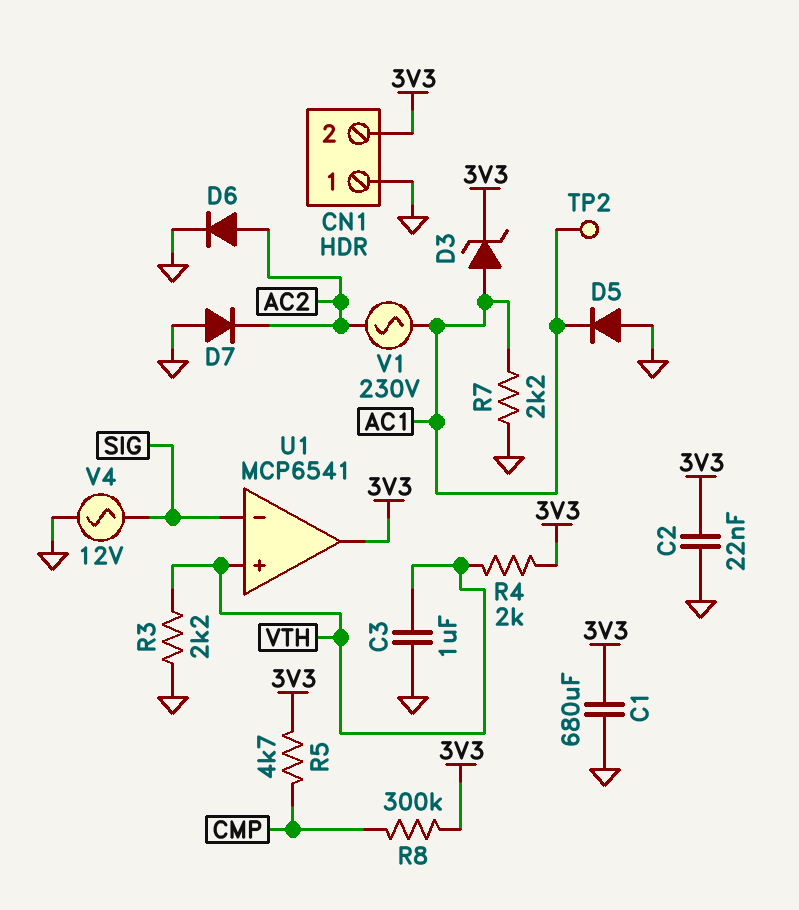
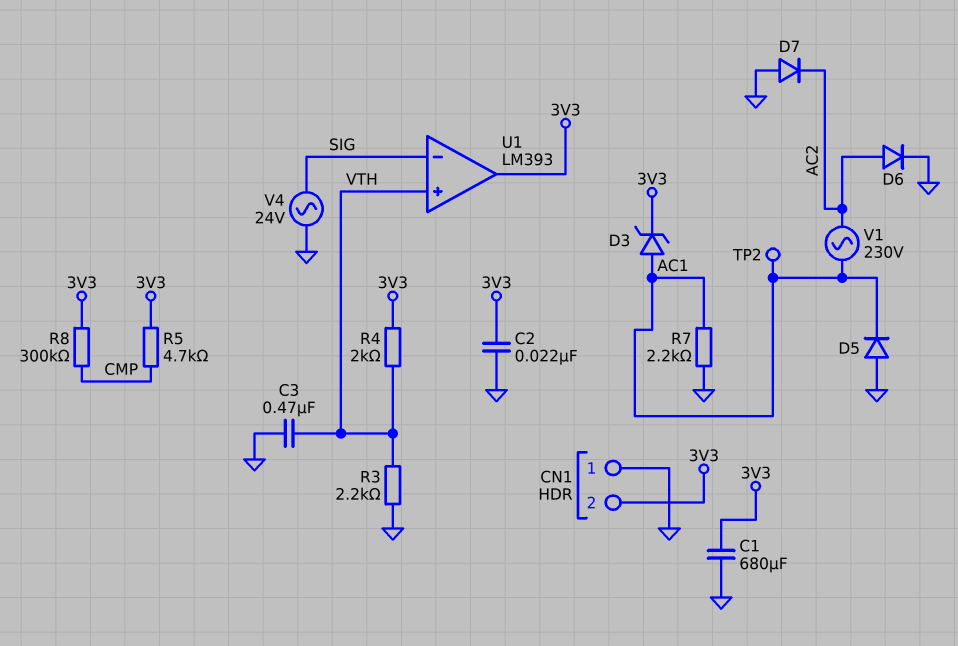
C3: 1uF (GND, VTH) -> 470nF (GND, VTH)
U1: MCP6541 -> LM393
V4: AC 12V (GND, SIG) -> AC 24V (GND, SIG)

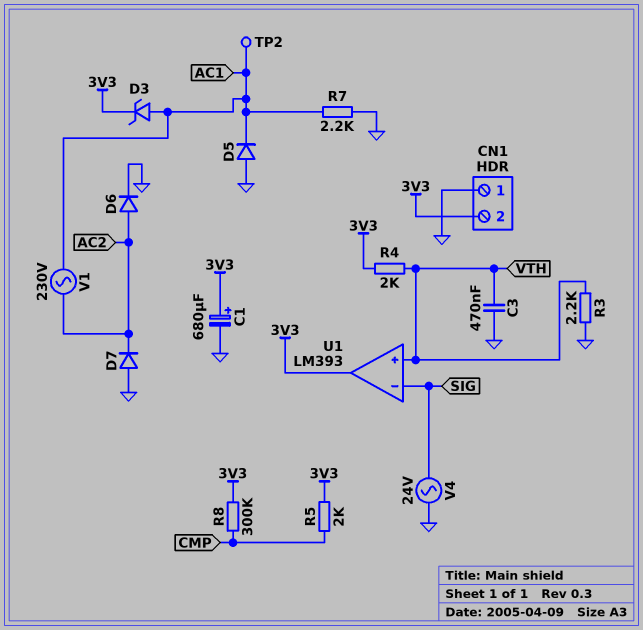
C1: 680uF (3V3, GND) -> 680uF (plus 3V3, minus GND)
C2: 22nF (3V3, GND) -> none
R5: 4.7k (3V3, CMP) -> 2k (3V3, CMP)

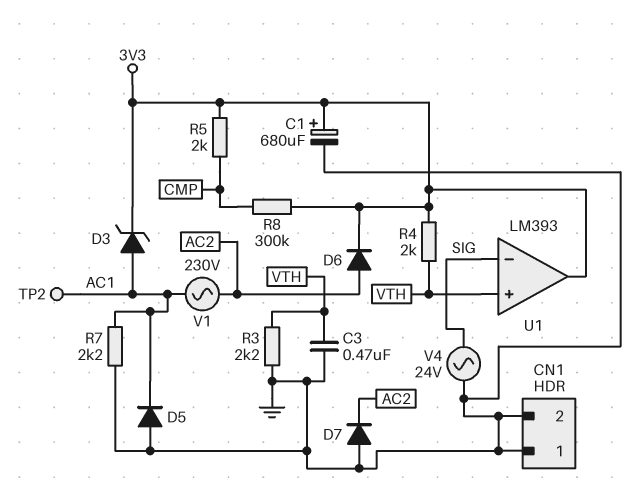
CN1 pin 2: 3V3 -> GND
D6: diode (A AC2, K GND) -> diode (A AC2, K 3V3)

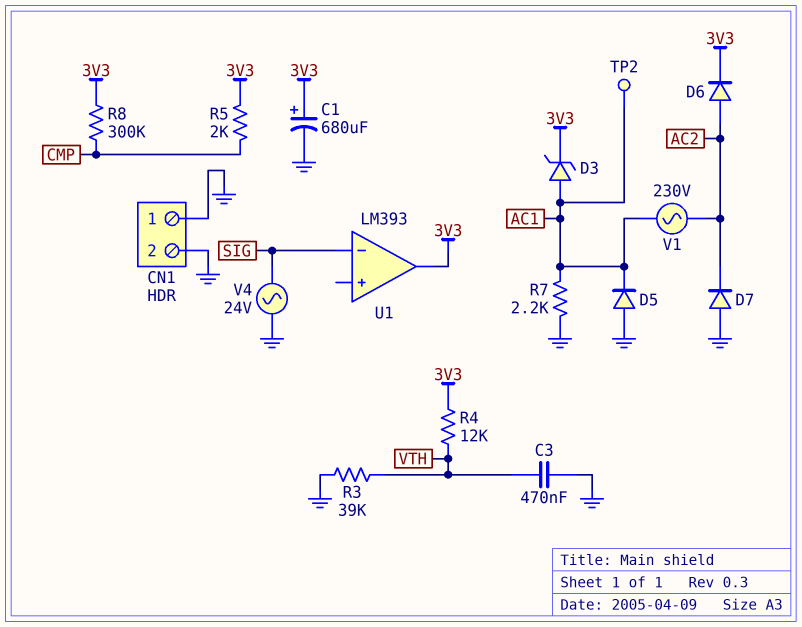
R3: 2.2k (GND, VTH) -> 39k (GND, VTH)
R4: 2k (3V3, VTH) -> 12k (3V3, VTH)
U1 pin in+: VTH -> none

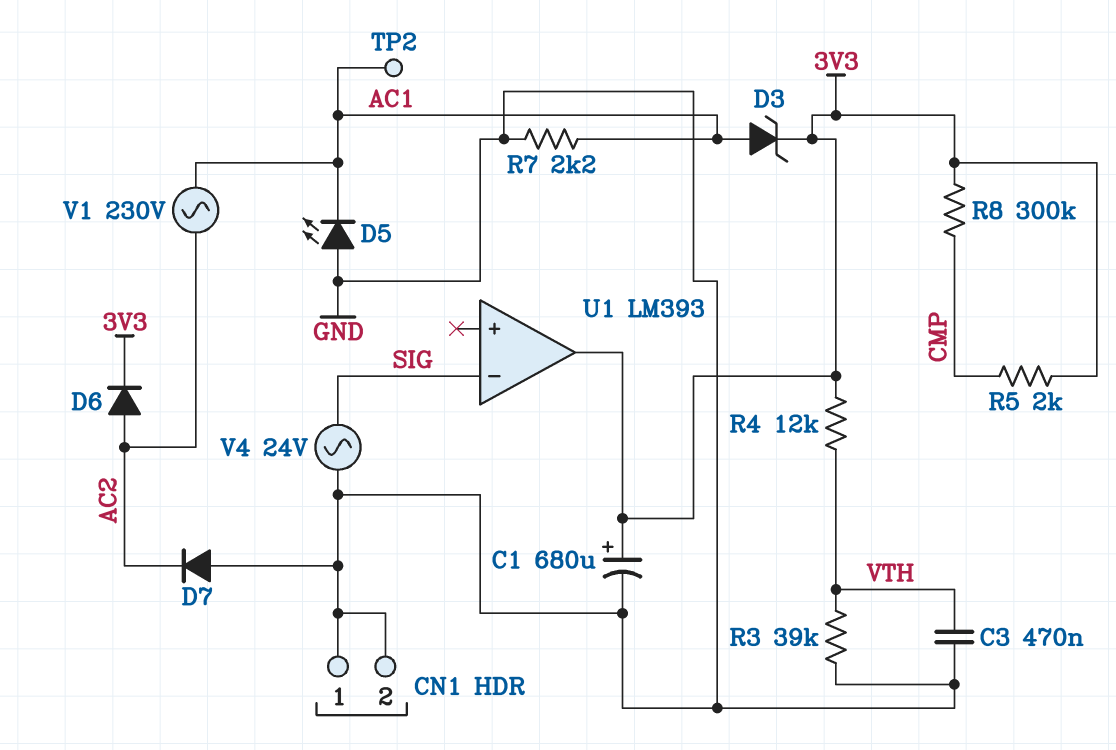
D5: diode (A GND, K AC1) -> LED (A GND, K AC1)

